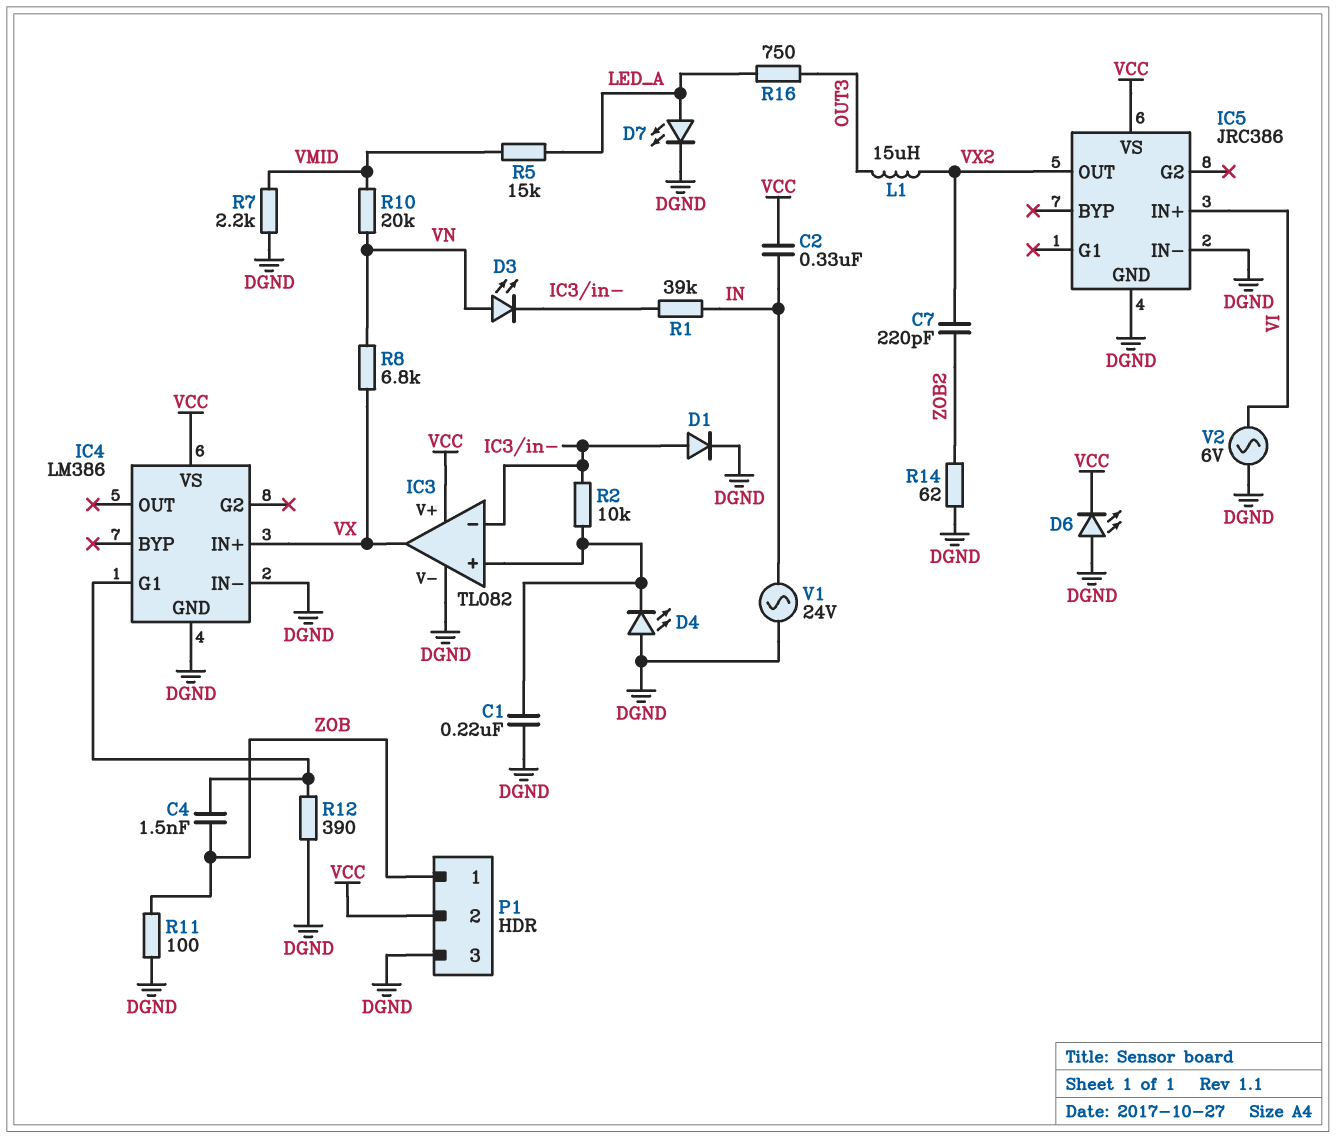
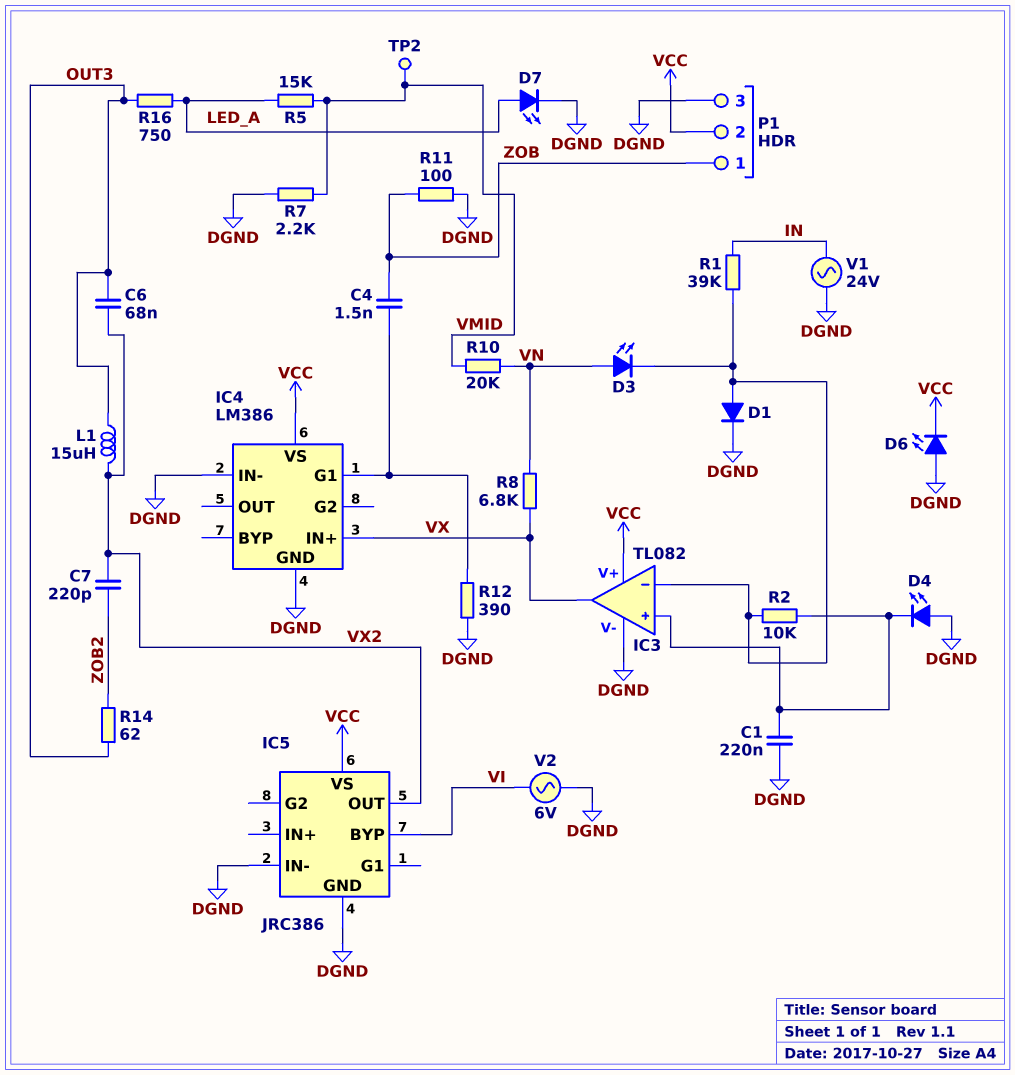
C2: 330nF (IN, VCC) -> none
C6: none -> 68nF (OUT3, VX2)
IC5 pin BYP: none -> VI
IC5 pin IN+: VI -> none
R14: 62 (DGND, ZOB2) -> 62 (OUT3, ZOB2)
TP2: none -> test point (VMID)

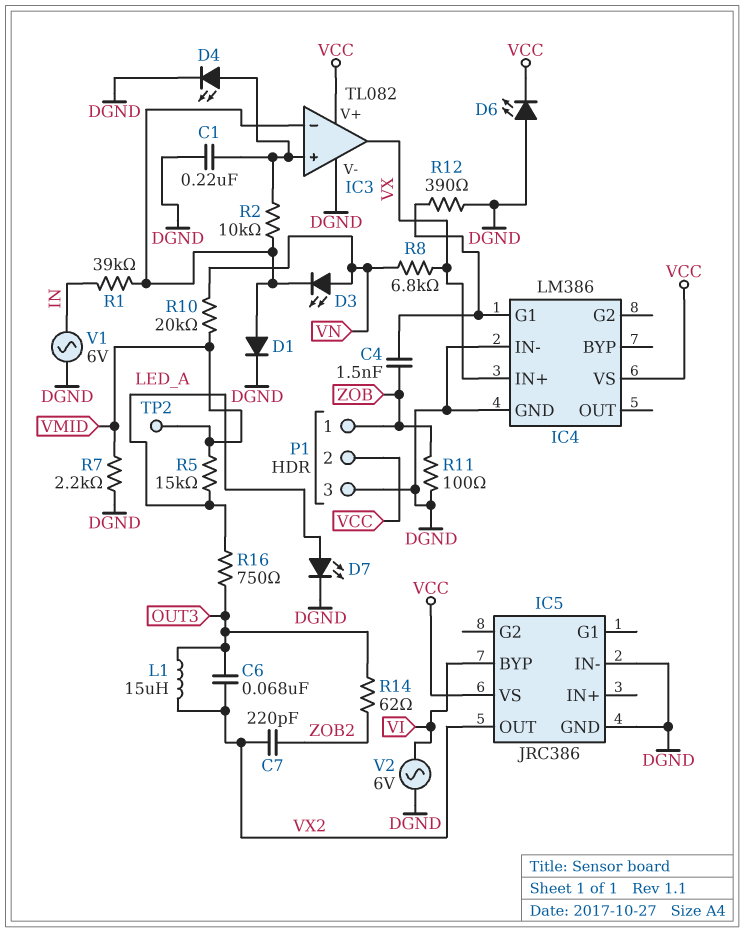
D4: LED (A DGND, K IC3/in+) -> LED (A IC3/in+, K DGND)
V1: AC 24V (DGND, IN) -> AC 6V (DGND, IN)

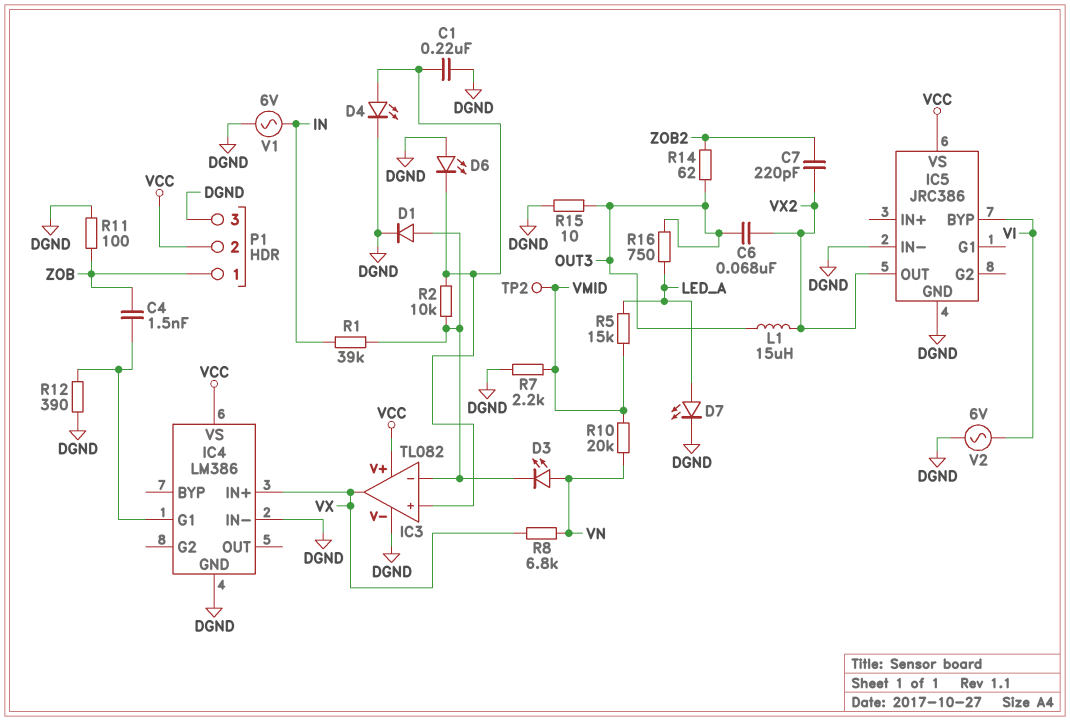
D6: LED (A DGND, K VCC) -> LED (A DGND, K IC3/in+)
R15: none -> 10 (DGND, OUT3)

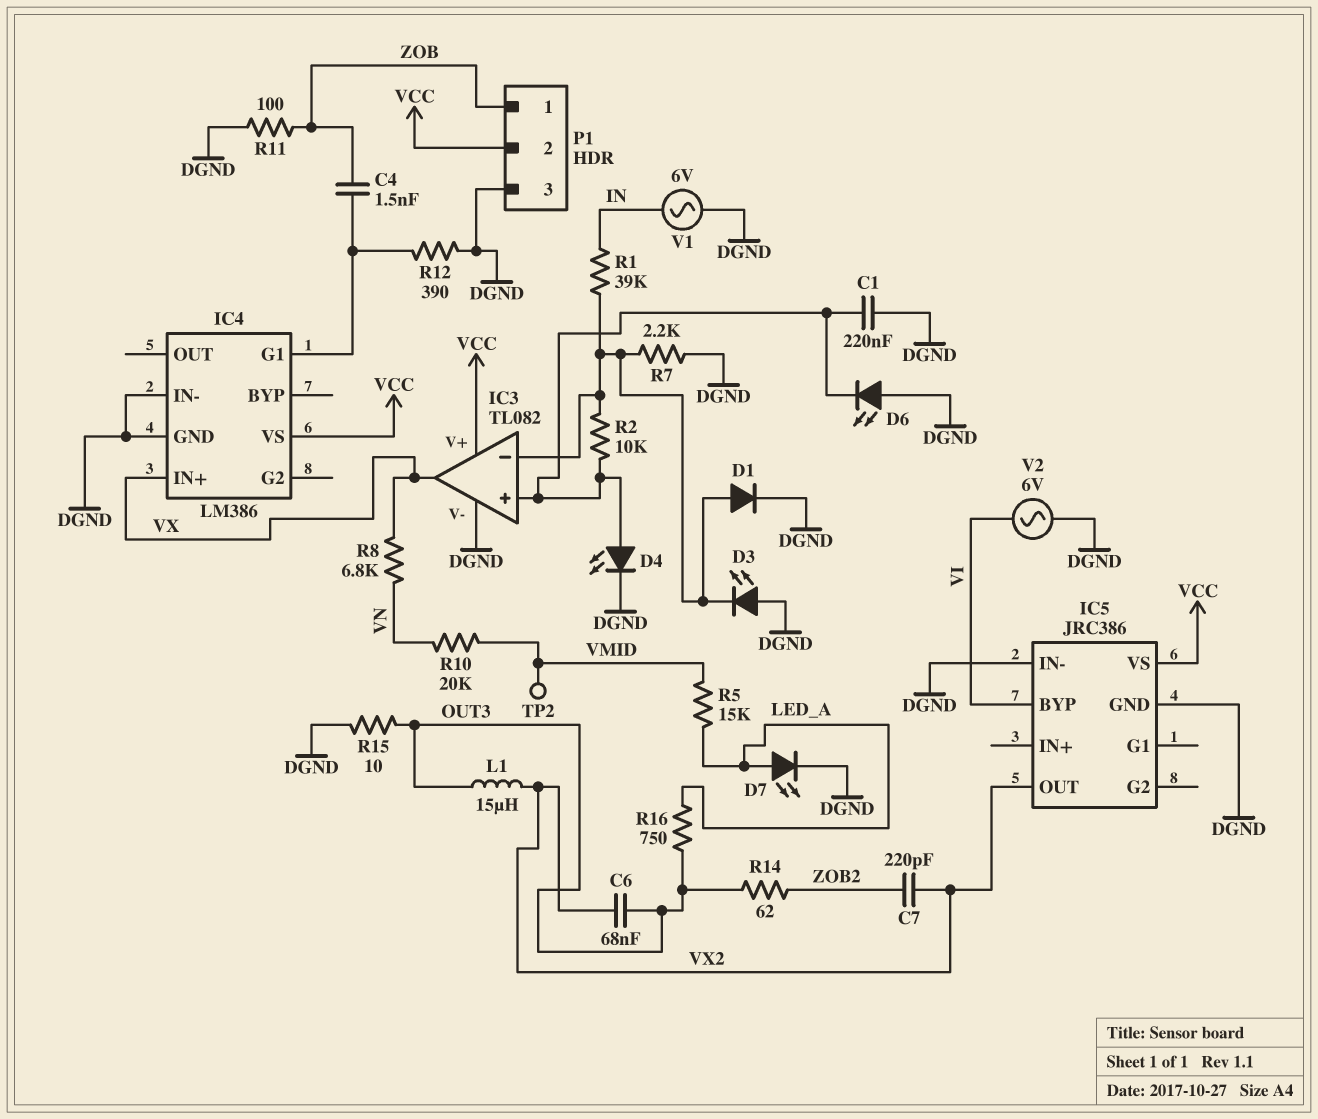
D3: LED (A VN, K IC3/in-) -> LED (A DGND, K IC3/in-)
R7: 2.2k (DGND, VMID) -> 2.2k (DGND, IC3/in-)

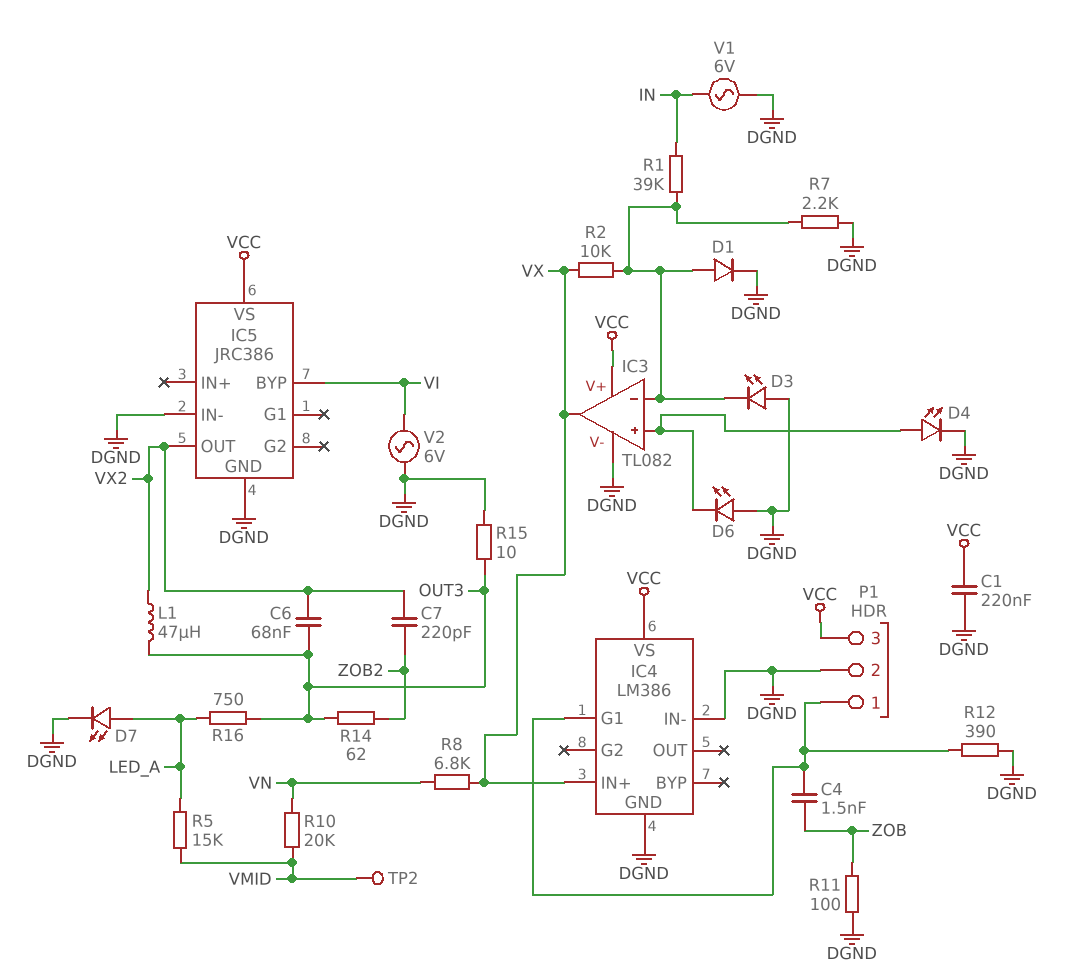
C1: 220nF (DGND, IC3/in+) -> 220nF (DGND, VCC)
L1: 15uH (OUT3, VX2) -> 47uH (OUT3, VX2)
P1 pin 1: ZOB -> IC4/G1
P1 pin 2: VCC -> DGND
P1 pin 3: DGND -> VCC
R2: 10k (IC3/in+, IC3/in-) -> 10k (IC3/in-, VX)

